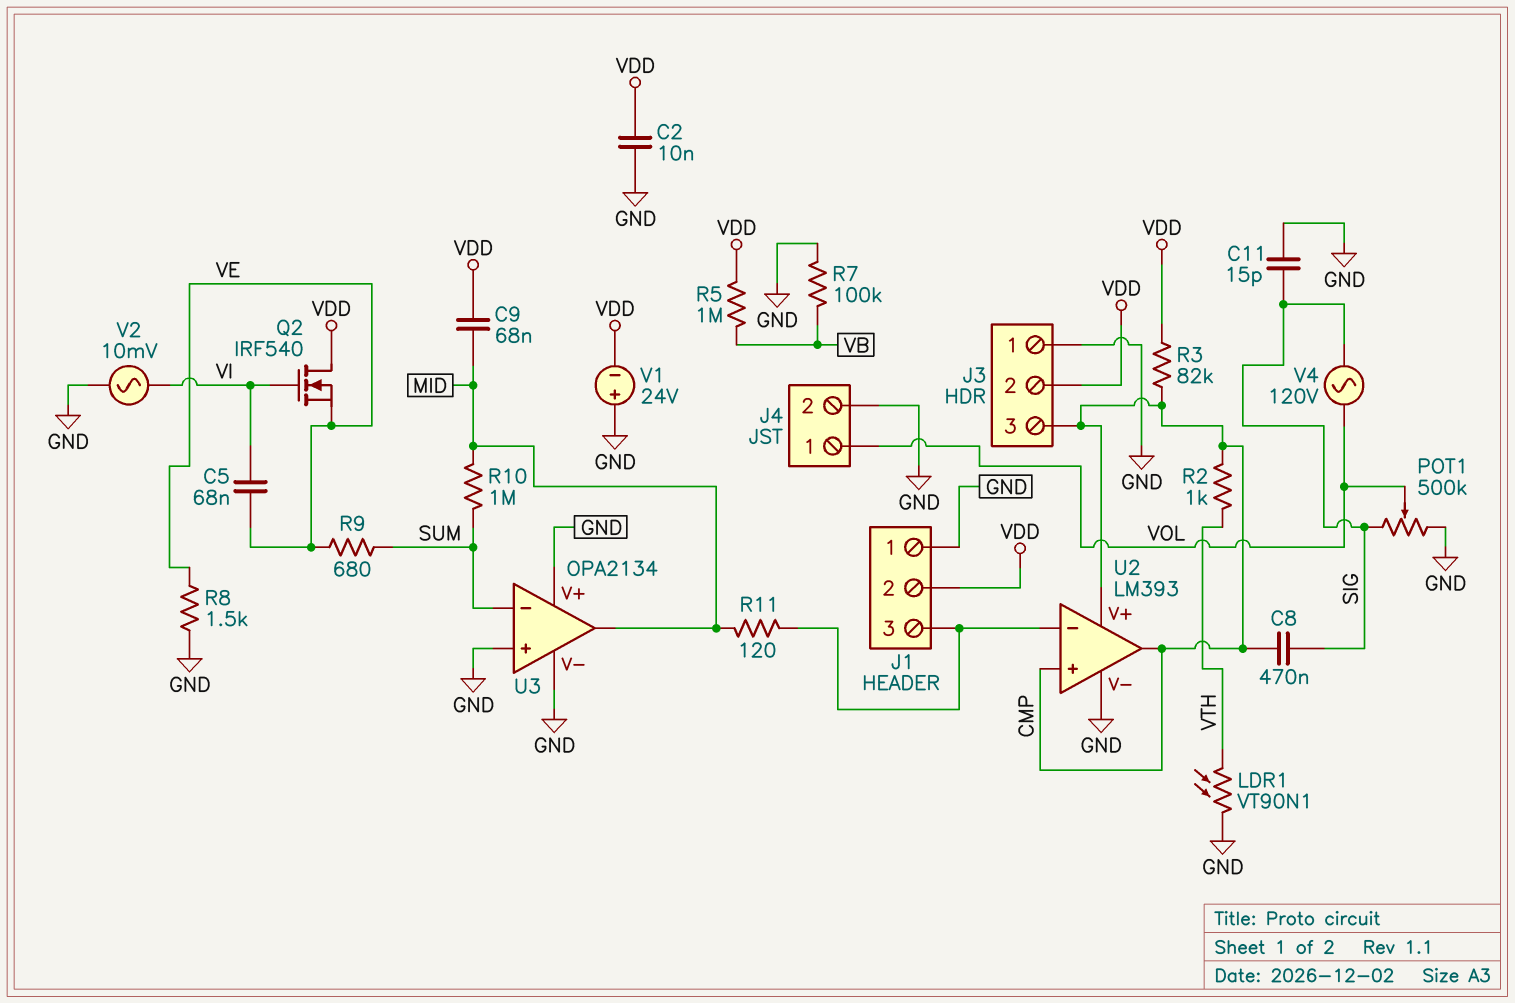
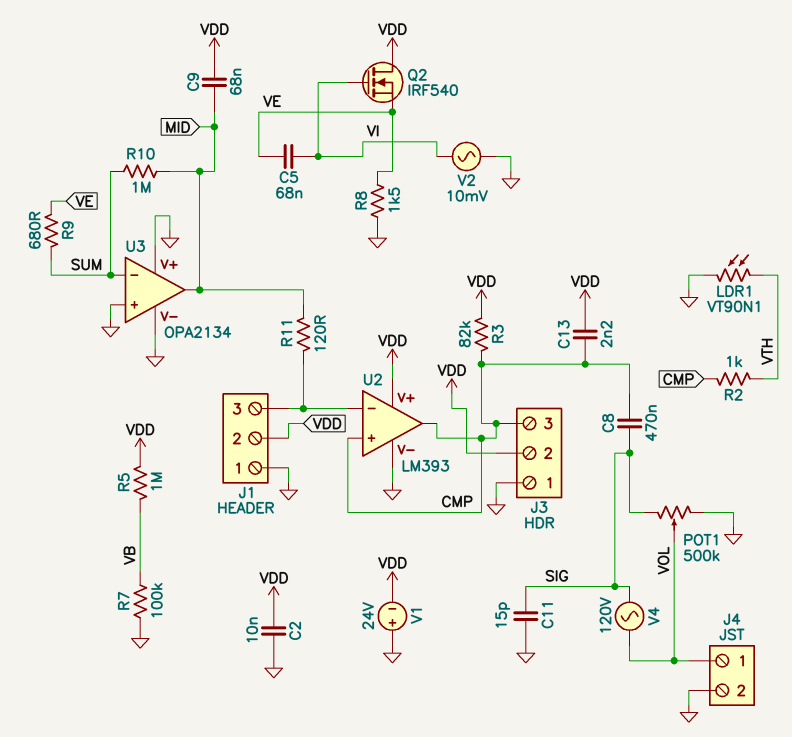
C13: none -> 2.2nF (CMP, VDD)
U2 pin V+: CMP -> VDD

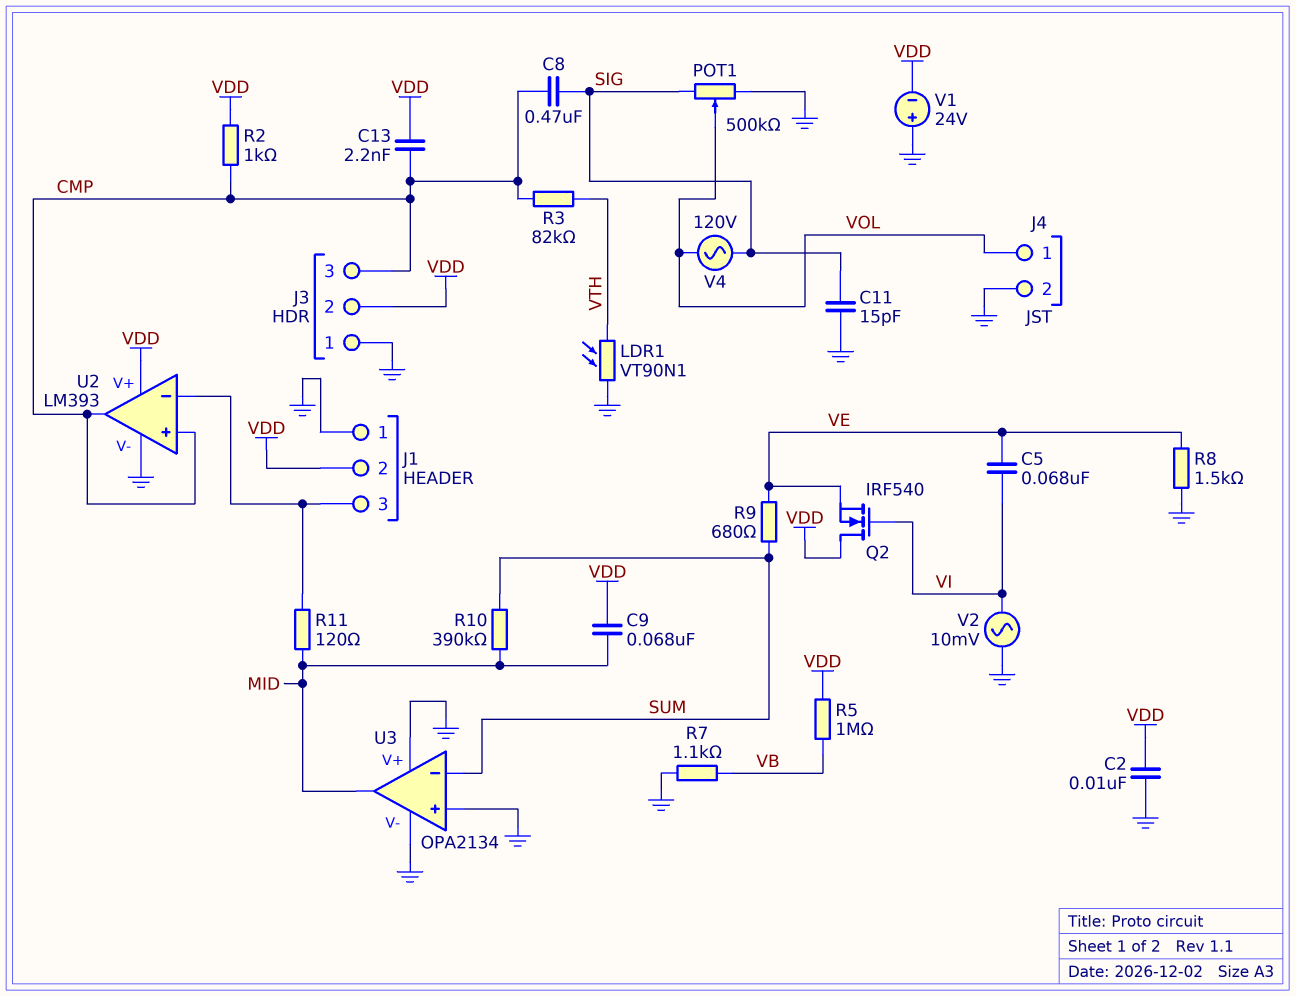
R2: 1k (CMP, VTH) -> 1k (CMP, VDD)
R3: 82k (CMP, VDD) -> 82k (CMP, VTH)
R7: 100k (GND, VB) -> 1.1k (GND, VB)
R10: 1M (MID, SUM) -> 390k (MID, SUM)

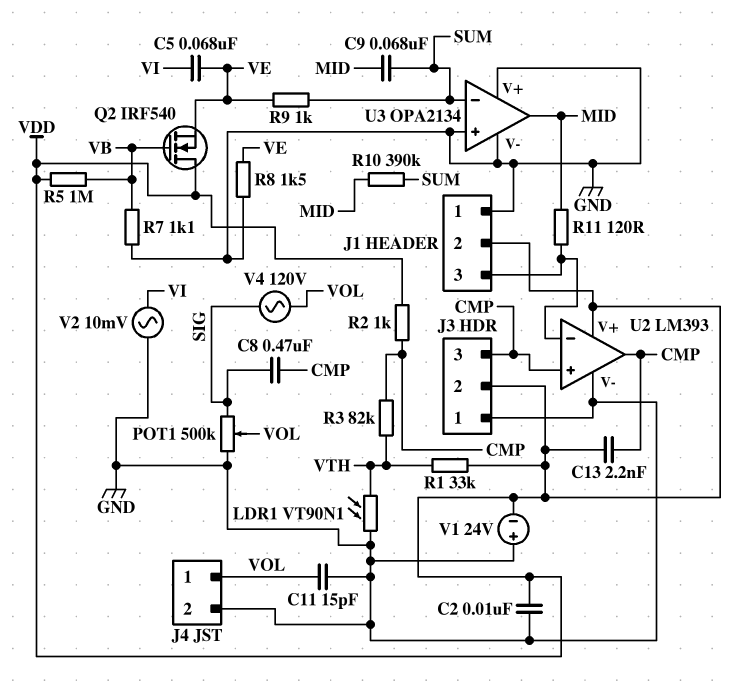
C9: 68nF (MID, VDD) -> 68nF (MID, SUM)
C11: 15pF (GND, SIG) -> 15pF (GND, VOL)
Q2: NMOS IRF540 (G VI, D VDD, S VE) -> NMOS IRF540 (G VB, D VDD, S VE)
R1: none -> 33k (VDD, VTH)
R9: 680 (SUM, VE) -> 1k (SUM, VE)

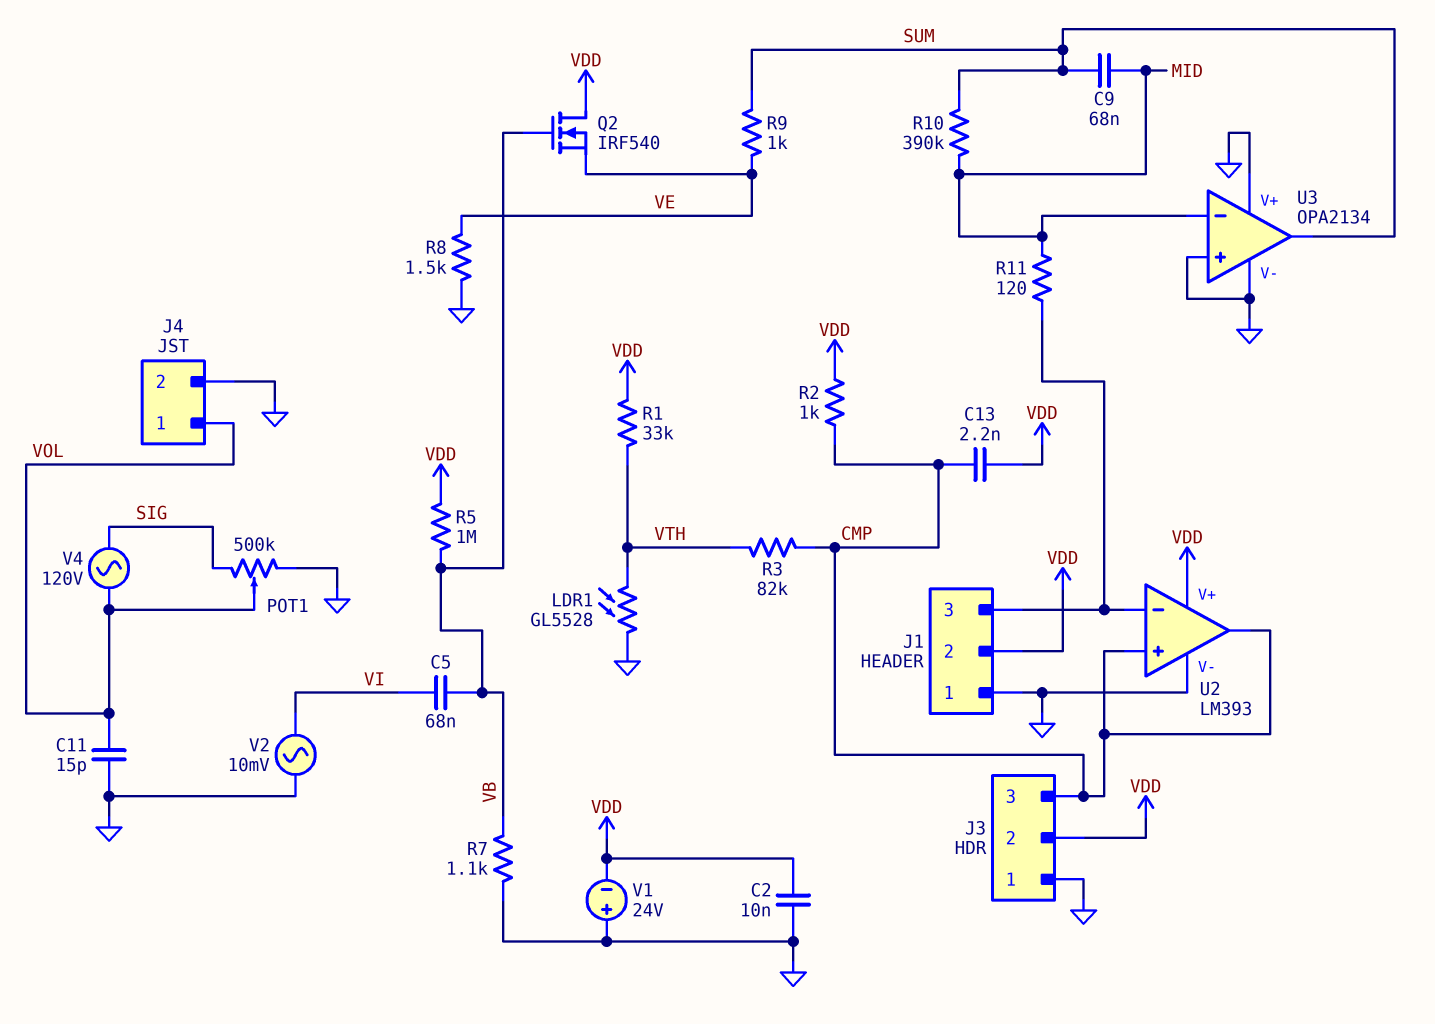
C5: 68nF (VE, VI) -> 68nF (VB, VI)
C8: 470nF (CMP, SIG) -> none
LDR1: VT90N1 (GND, VTH) -> GL5528 (GND, VTH)
U3 pin in-: SUM -> MID
U3 pin out: MID -> SUM

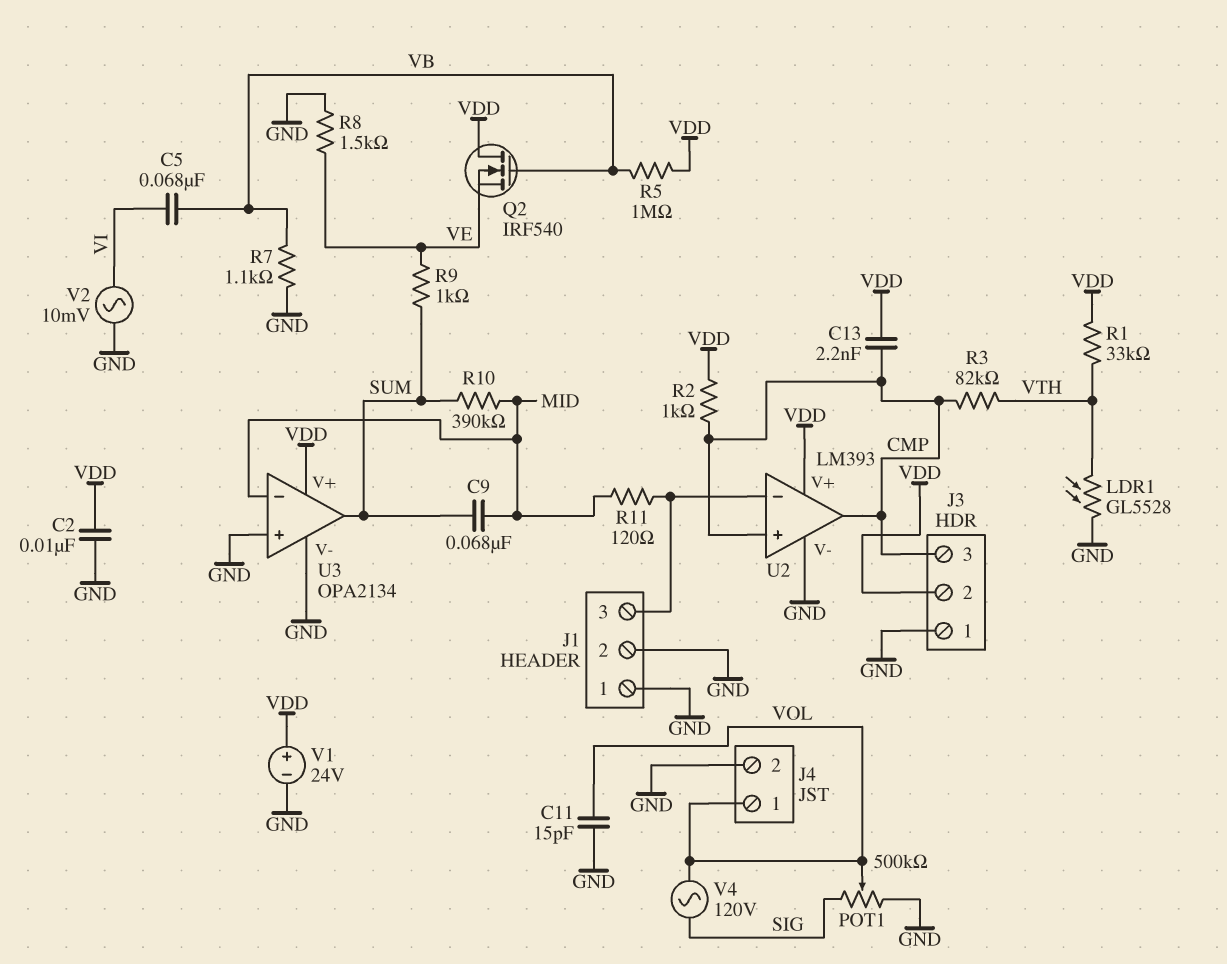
J1 pin 2: VDD -> GND
U3 pin V+: GND -> VDD
V1: 24V (plus GND, minus VDD) -> 24V (plus VDD, minus GND)

